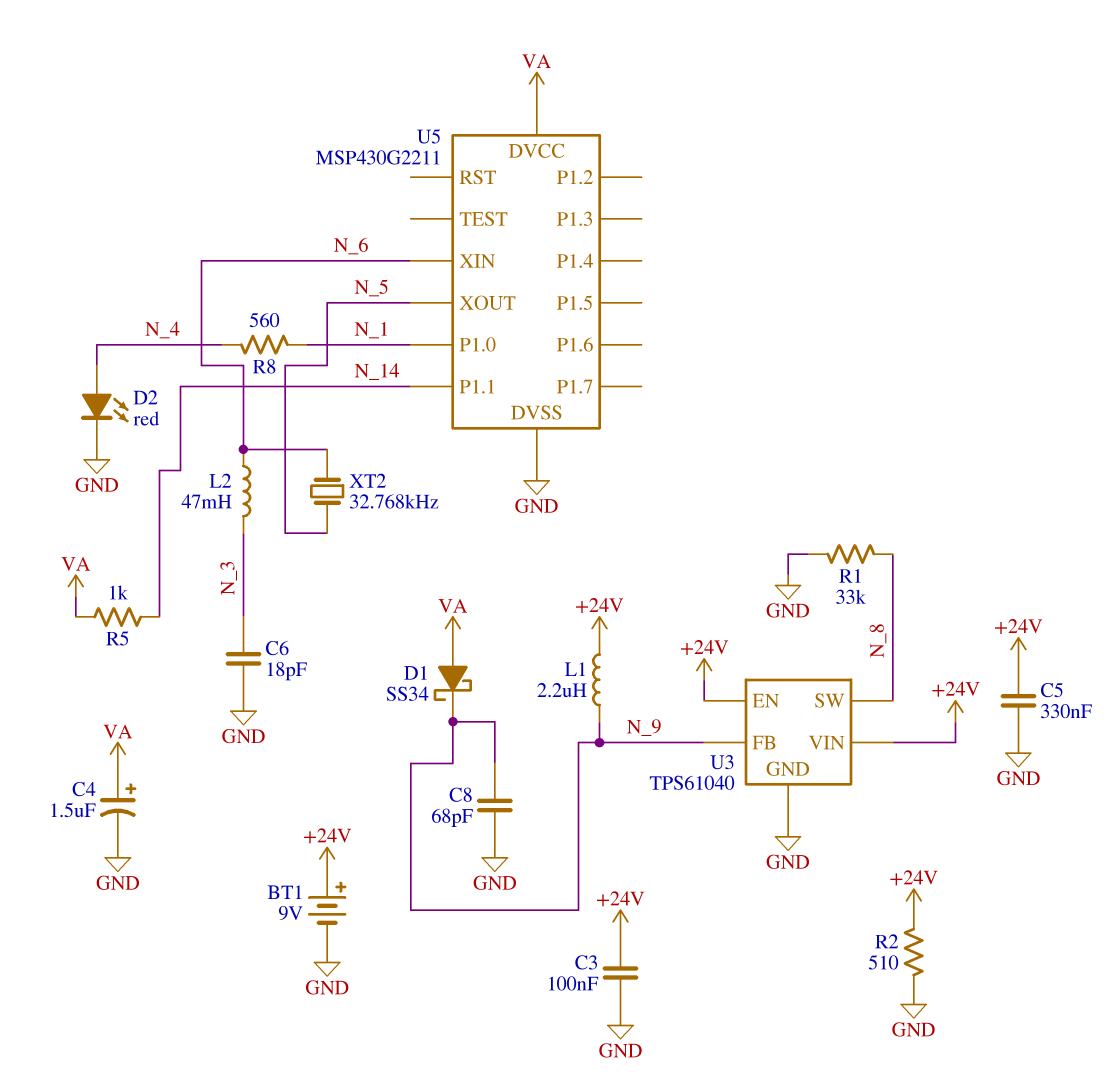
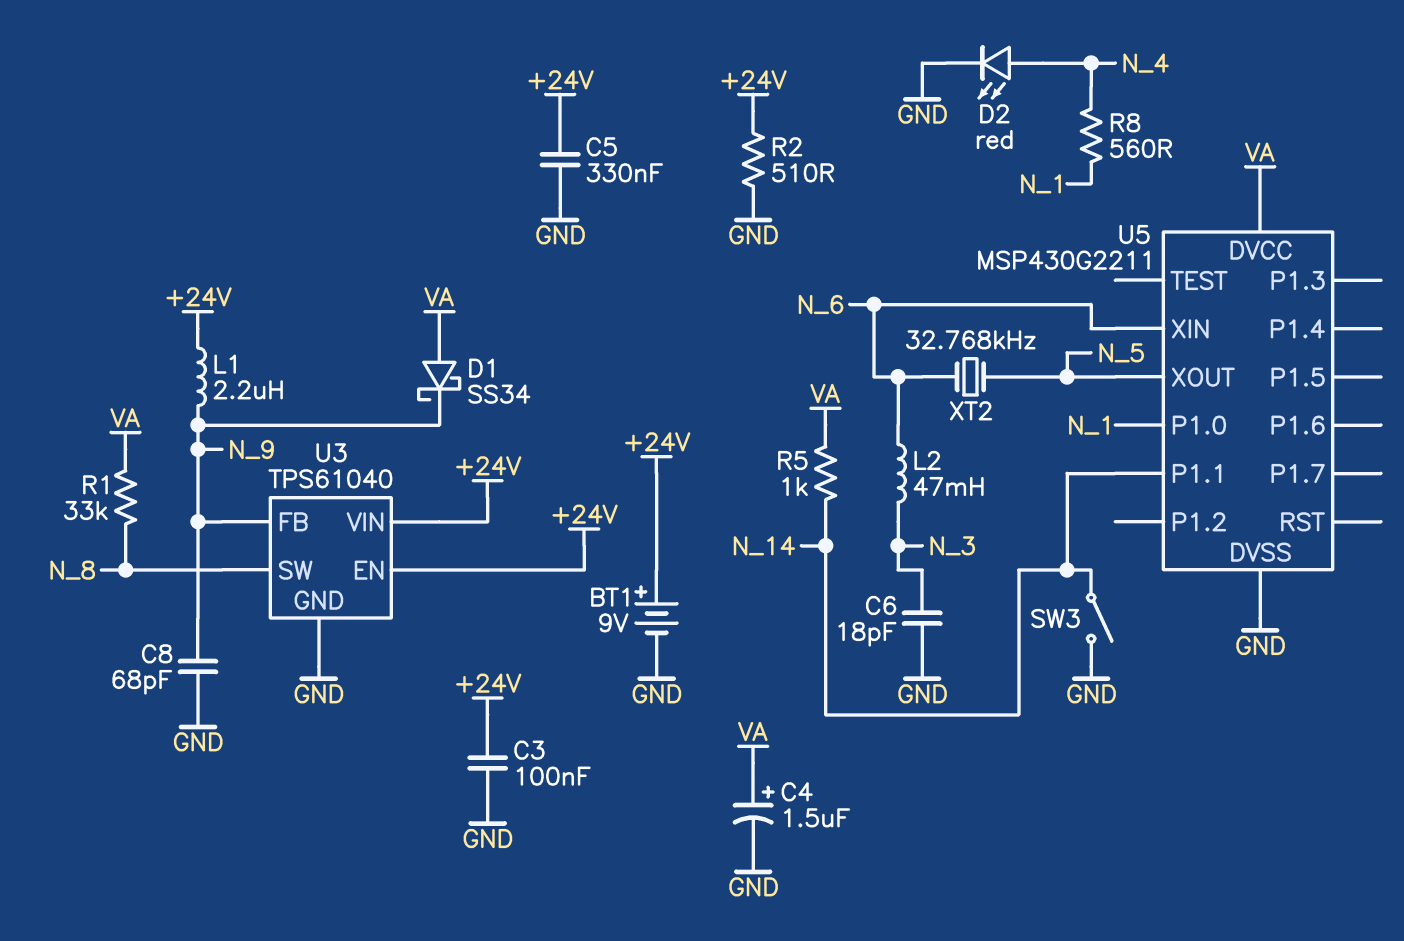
R1: 33k (GND, N_8) -> 33k (N_8, VA)
SW3: none -> switch (GND, N_14)

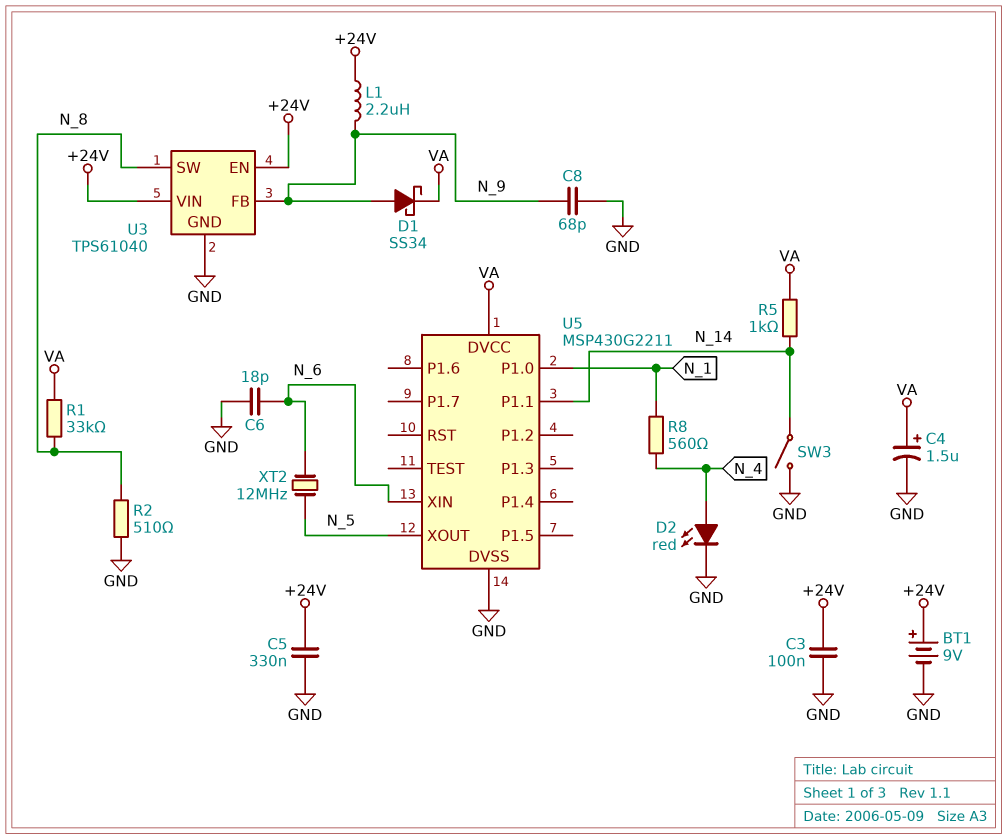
C6: 18pF (GND, N_3) -> 18pF (GND, N_6)
D1: schottky SS34 (A VA, K N_9) -> schottky SS34 (A N_9, K VA)
L2: 47mH (N_3, N_6) -> none
R2: 510 (+24V, GND) -> 510 (GND, N_8)
XT2: 32.768kHz (N_5, N_6) -> 12MHz (N_5, N_6)

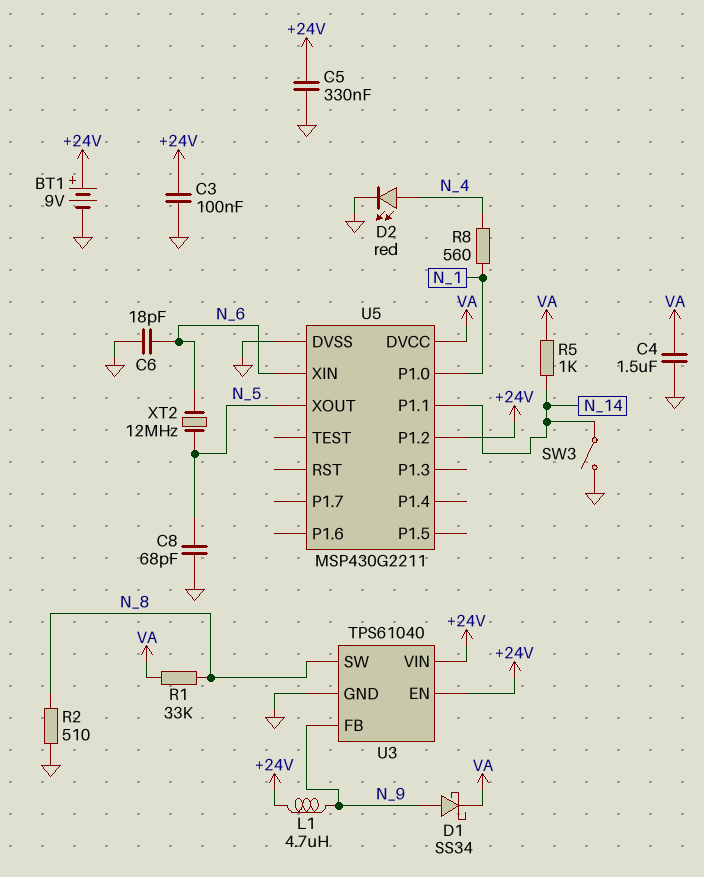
C4: 1.5uF (plus VA, minus GND) -> 1.5uF (GND, VA)
C8: 68pF (GND, N_9) -> 68pF (GND, N_5)
L1: 2.2uH (+24V, N_9) -> 4.7uH (+24V, N_9)
U5 pin P1.2: none -> +24V

